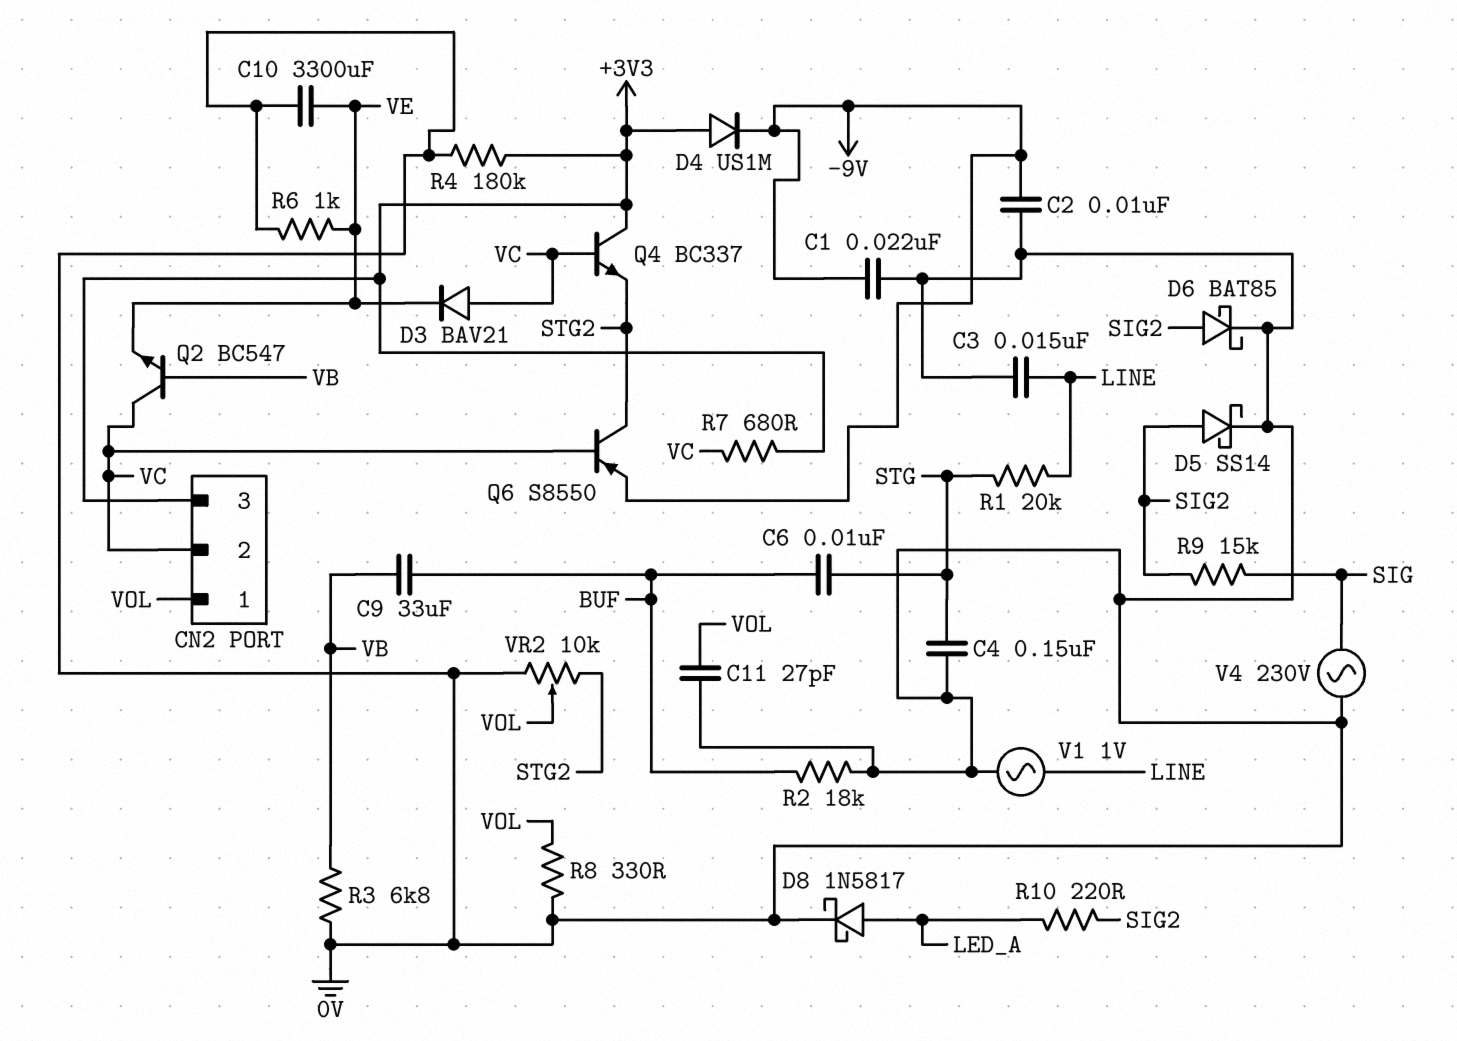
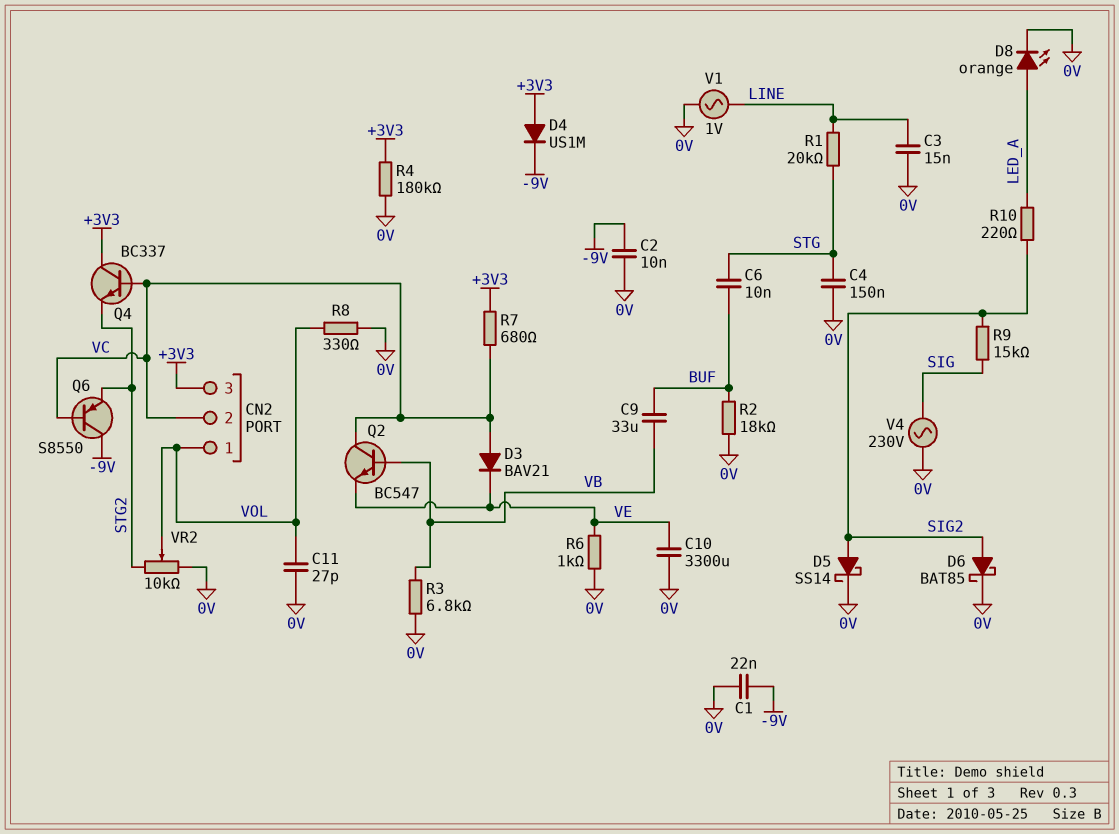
D8: schottky 1N5817 (A LED_A, K 0V) -> LED orange (A LED_A, K 0V)
Q6: PNP S8550 (B VC, C STG2, E -9V) -> PNP S8550 (B VC, C -9V, E STG2)

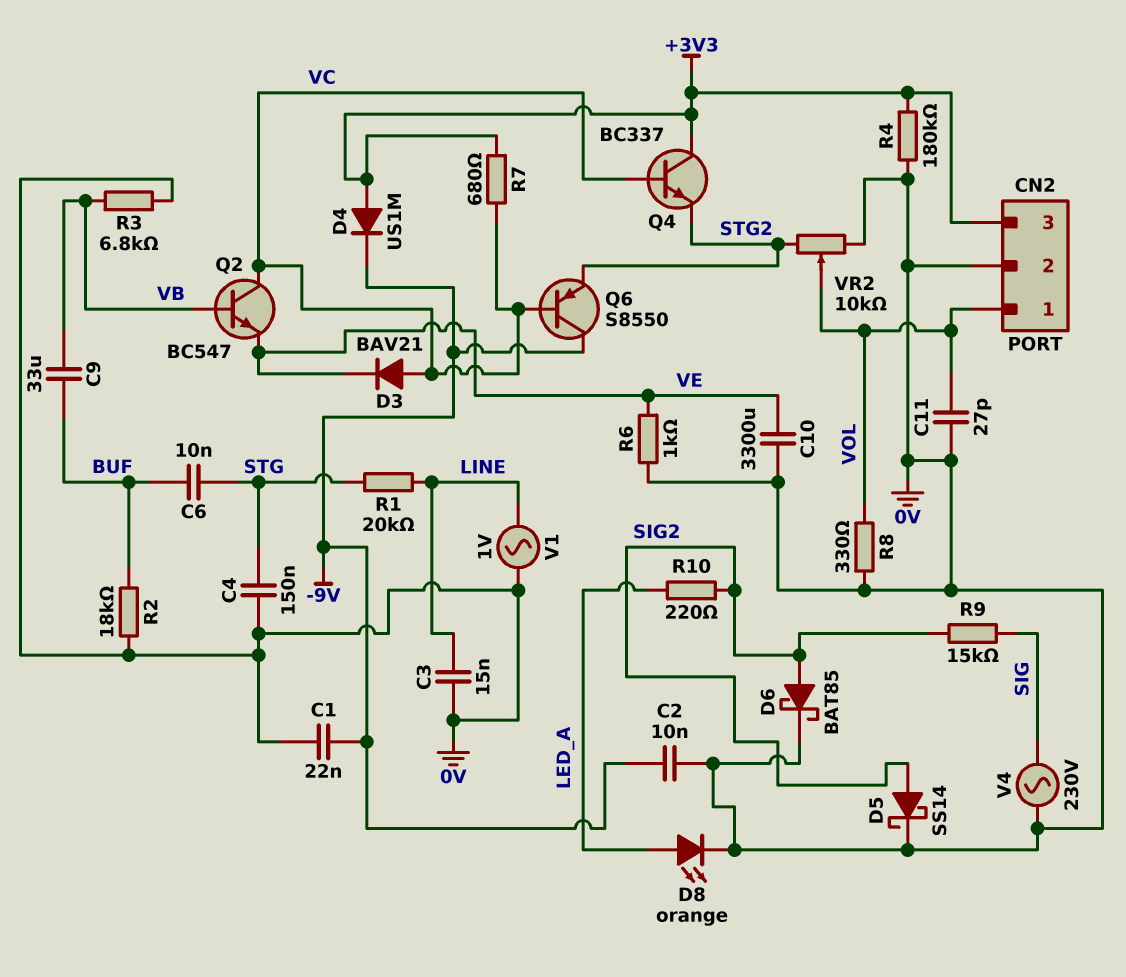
CN2 pin 2: VC -> 0V

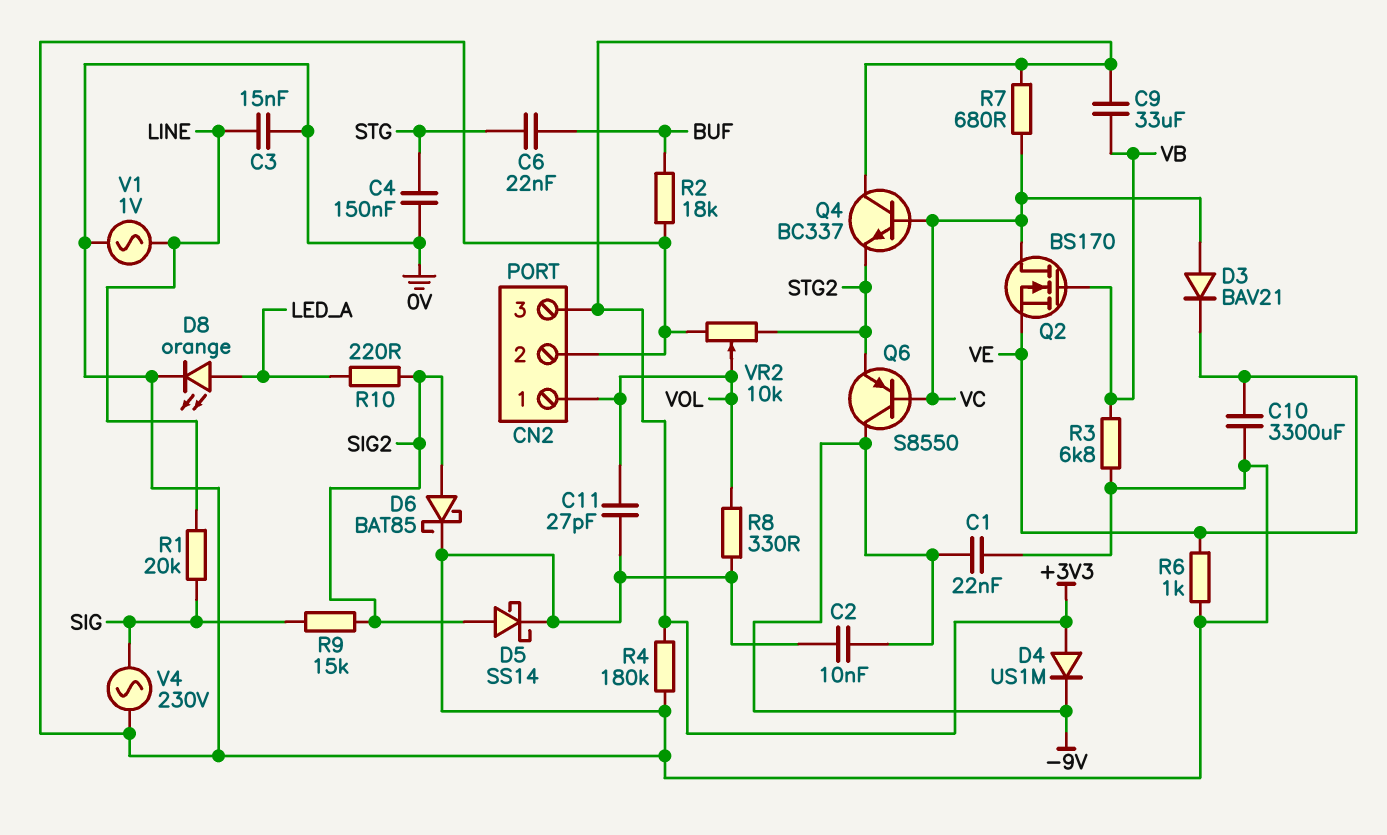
C6: 10nF (BUF, STG) -> 22nF (BUF, STG)
C9: 33uF (BUF, VB) -> 33uF (+3V3, VB)
Q2: NPN BC547 (B VB, C VC, E VE) -> NMOS BS170 (G VB, D VC, S VE)
R1: 20k (LINE, STG) -> 20k (LINE, SIG)

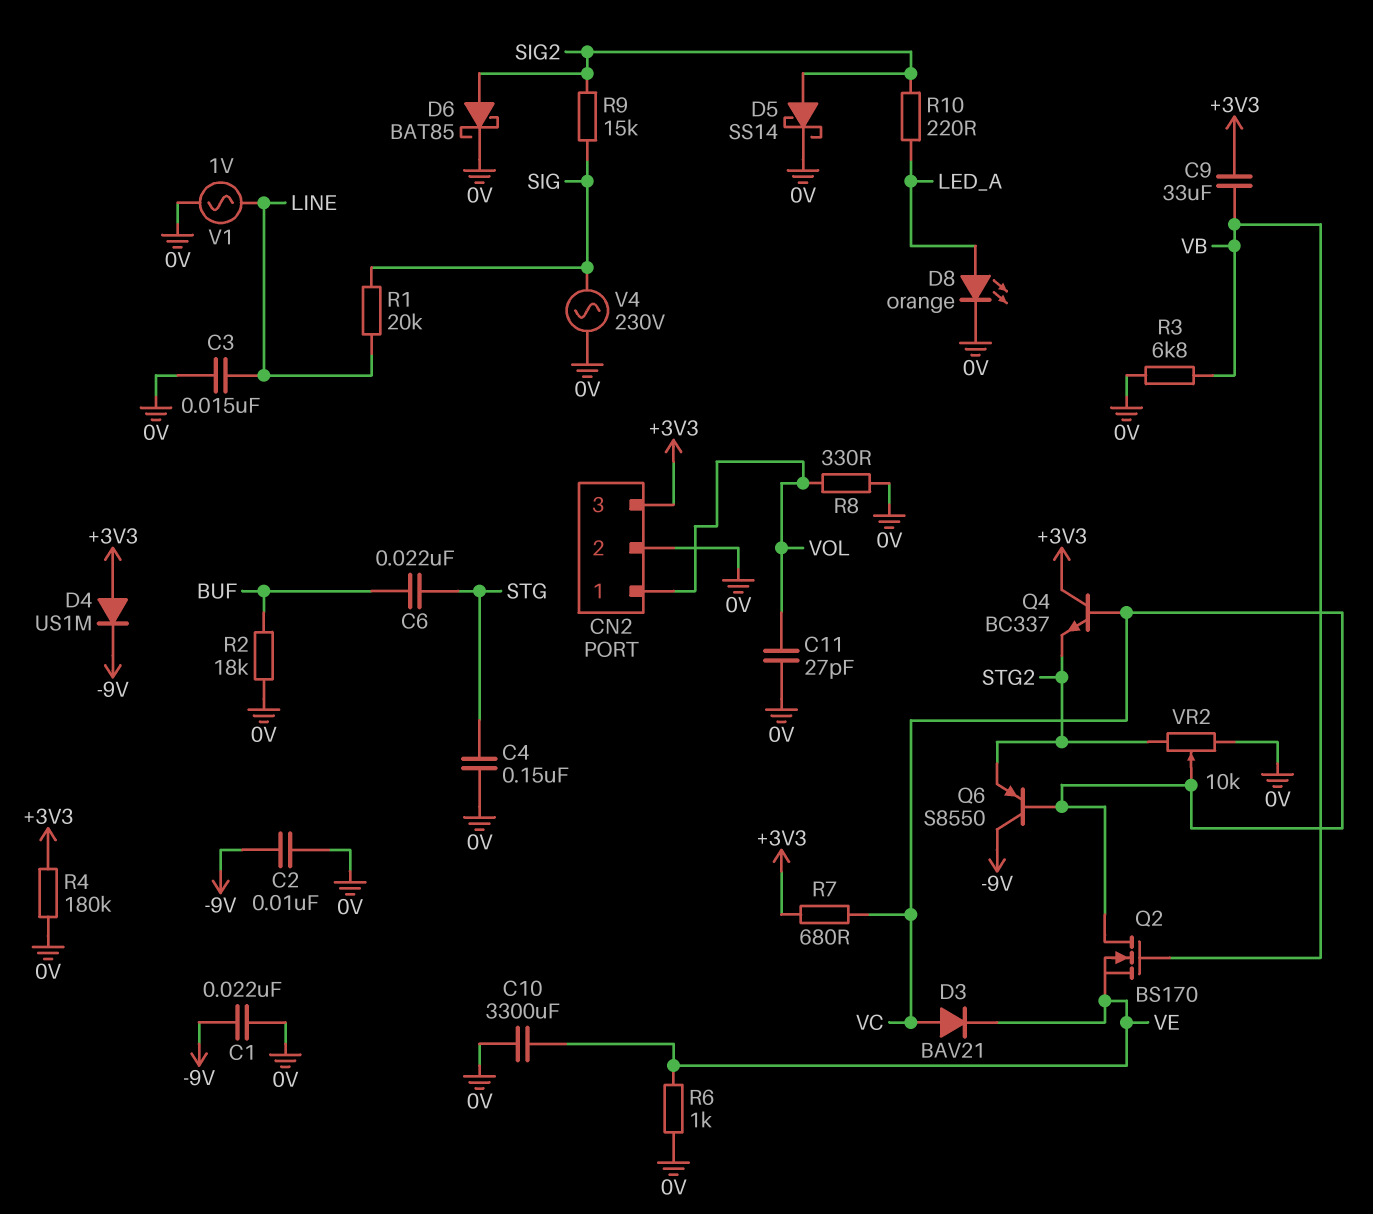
VR2: 10k (0V, STG2, wiper VOL) -> 10k (0V, STG2, wiper VC)

